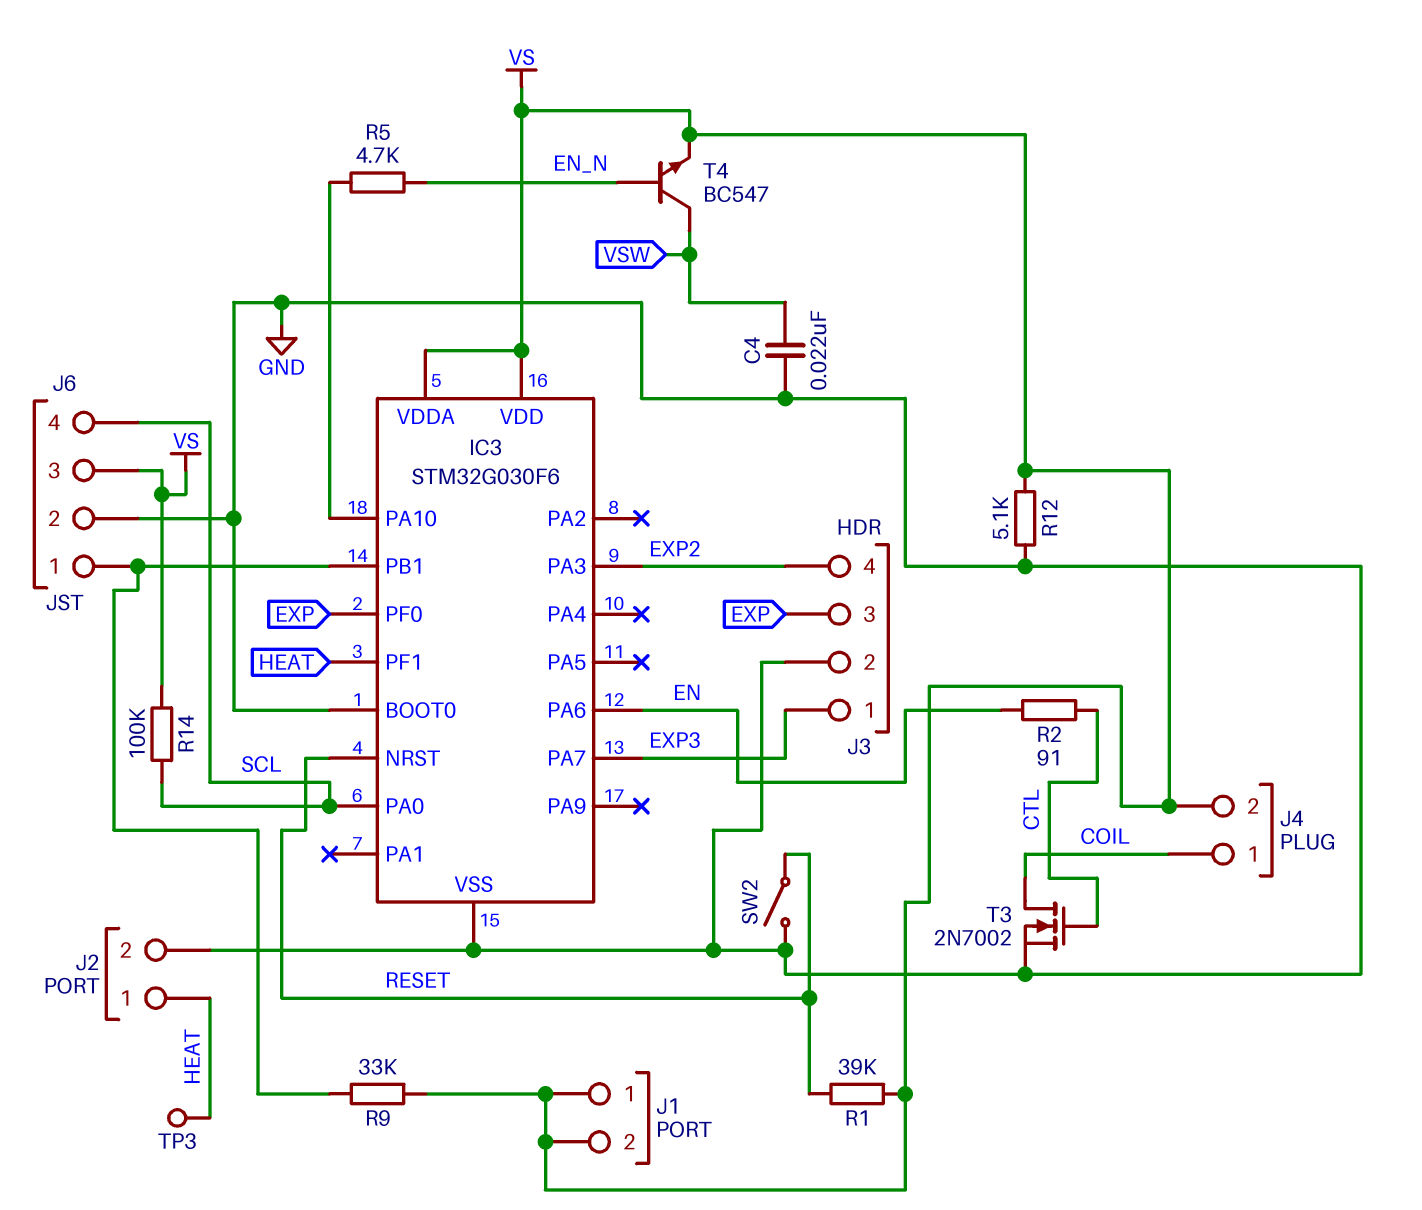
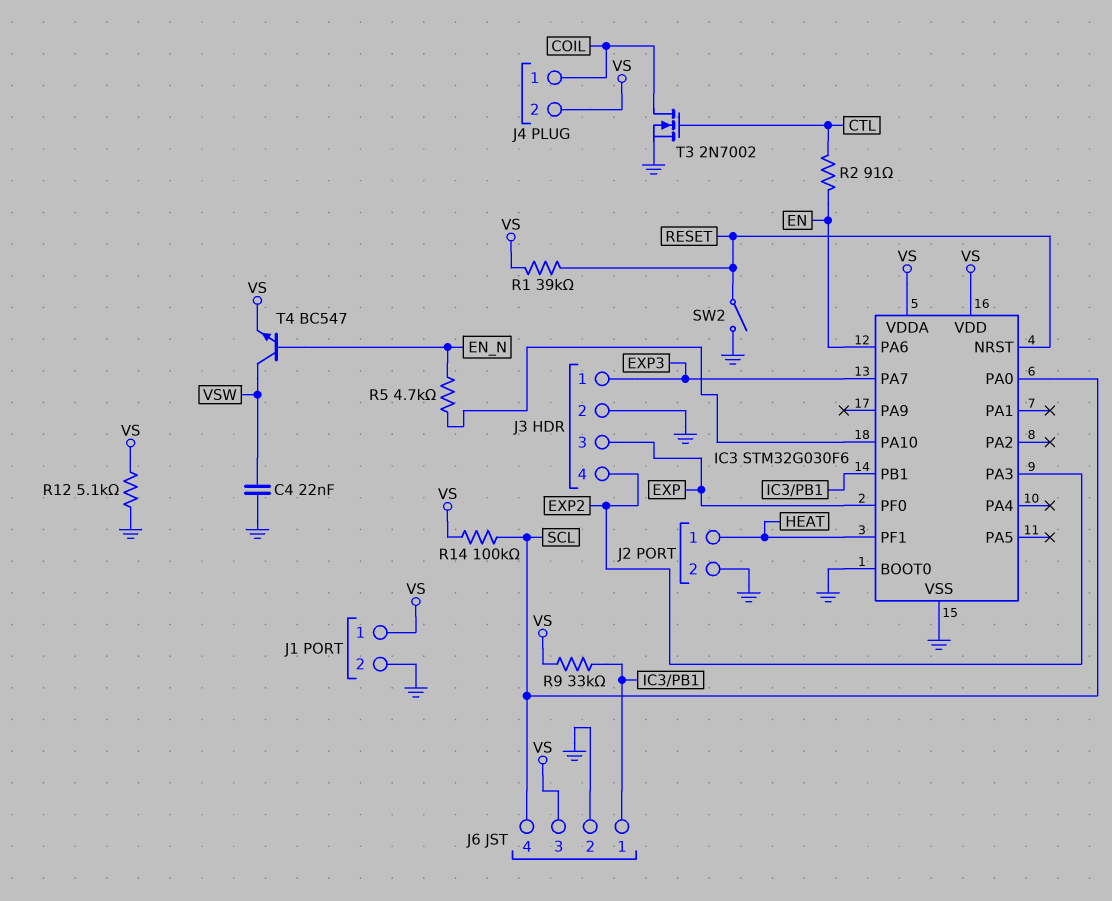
J1 pin 2: VS -> GND
TP3: test point (HEAT) -> none

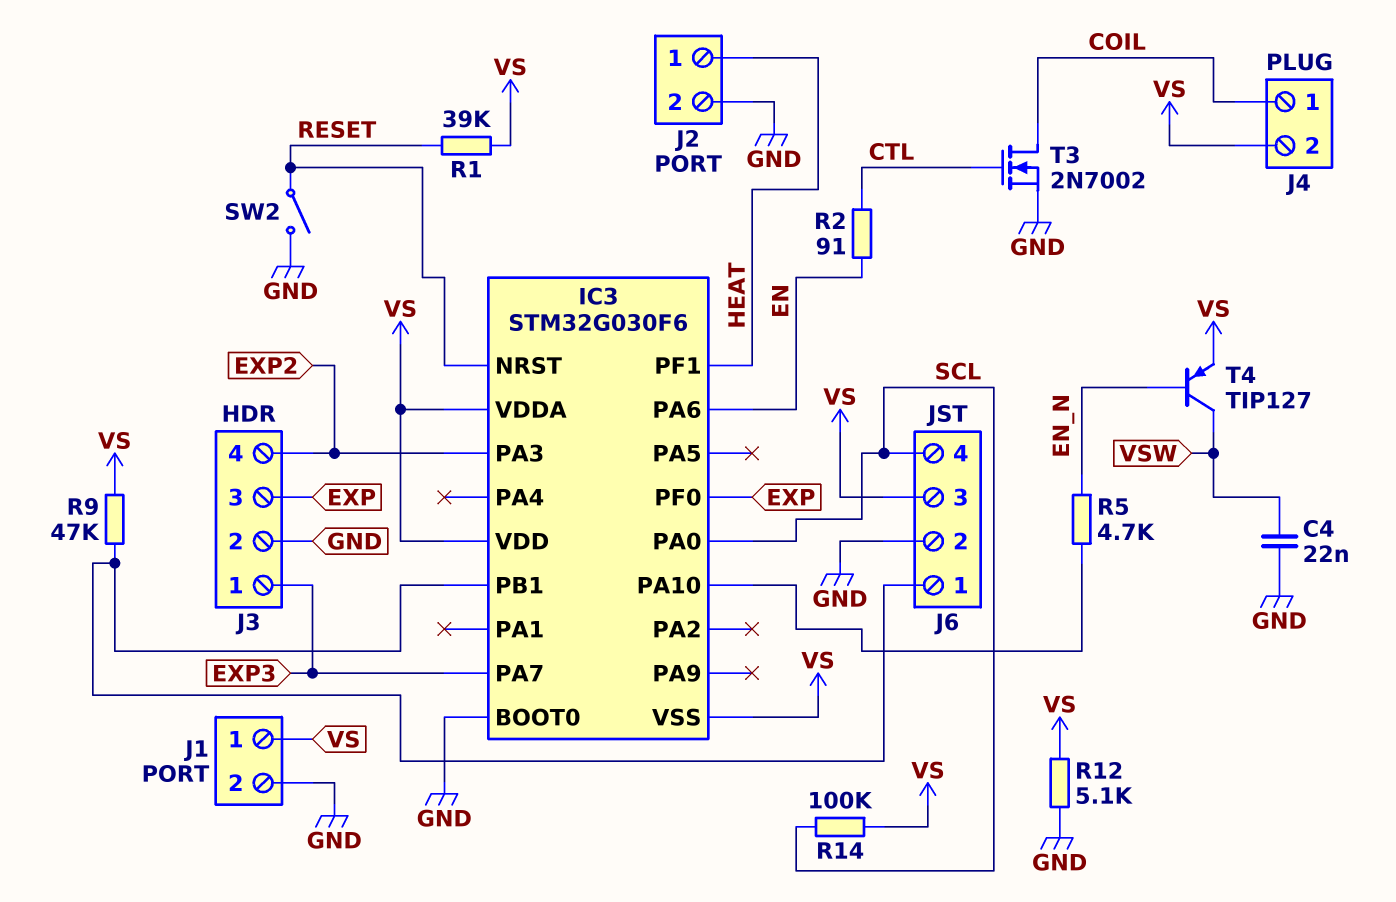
IC3 pin VSS: GND -> VS
R9: 33k (IC3/PB1, VS) -> 47k (IC3/PB1, VS)
T4: NPN BC547 (B EN_N, C VSW, E VS) -> PNP TIP127 (B EN_N, C VSW, E VS)

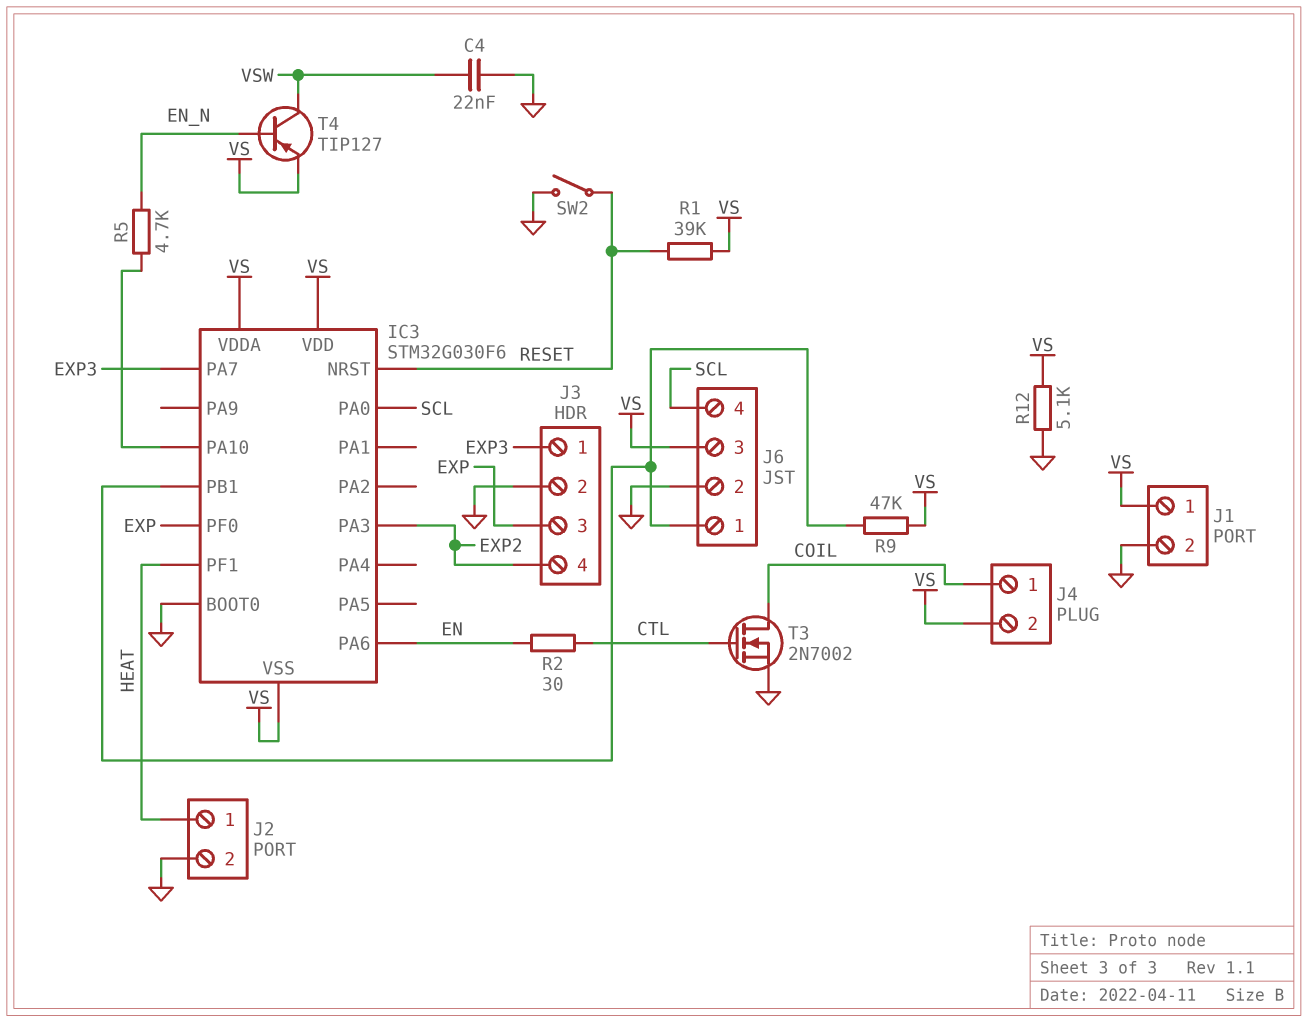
R2: 91 (CTL, EN) -> 30 (CTL, EN)
R14: 100k (SCL, VS) -> none

